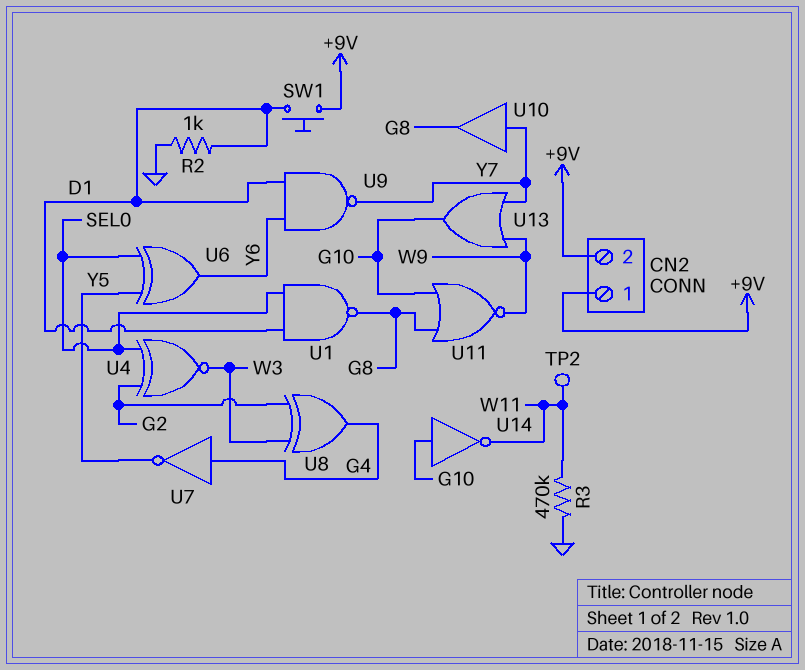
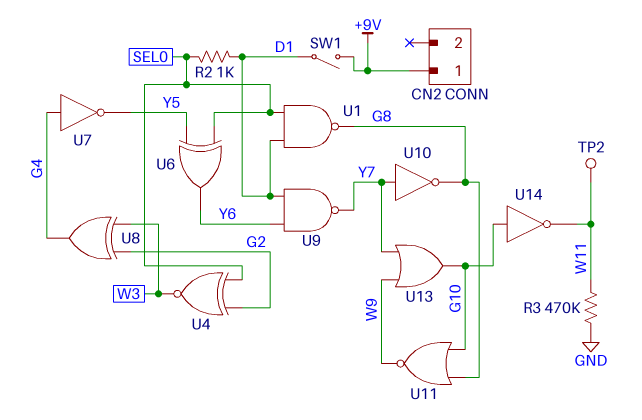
CN2 pin 2: +9V -> none
R2: 1k (D1, GND) -> 1k (D1, SEL0)
SW1: button (+9V, D1) -> switch (+9V, D1)
U10: buffer (in Y7, out G8) -> NOT (in Y7, out G8)

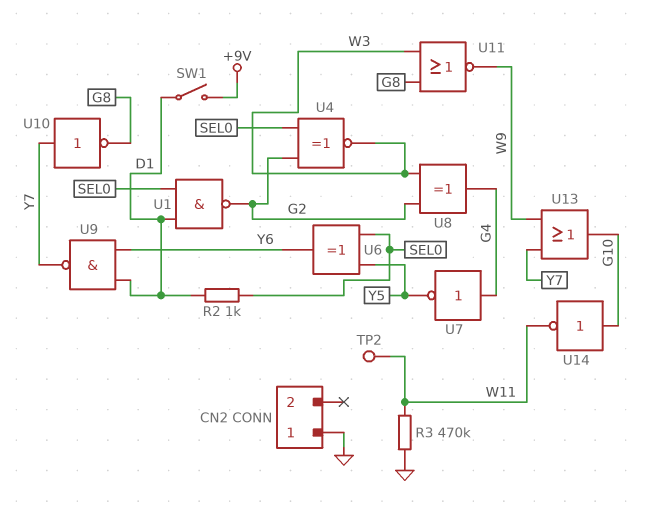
CN2 pin 1: +9V -> GND
U1: NAND (in D1, in SEL0, out G8) -> NAND (in D1, in SEL0, out G2)
U11: NOR (in G8, in G10, out W9) -> NOR (in G8, in W3, out W9)

